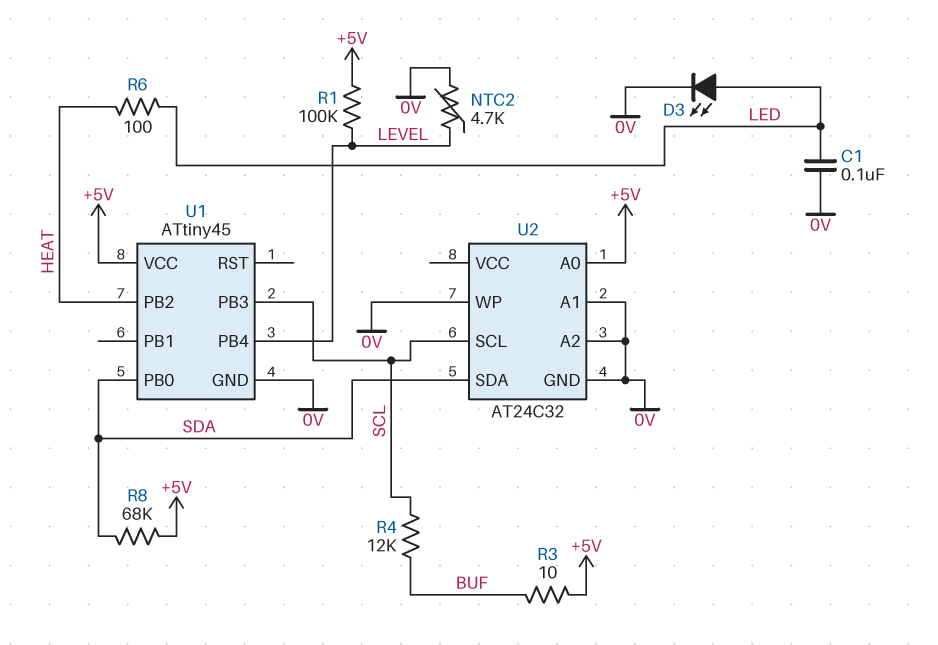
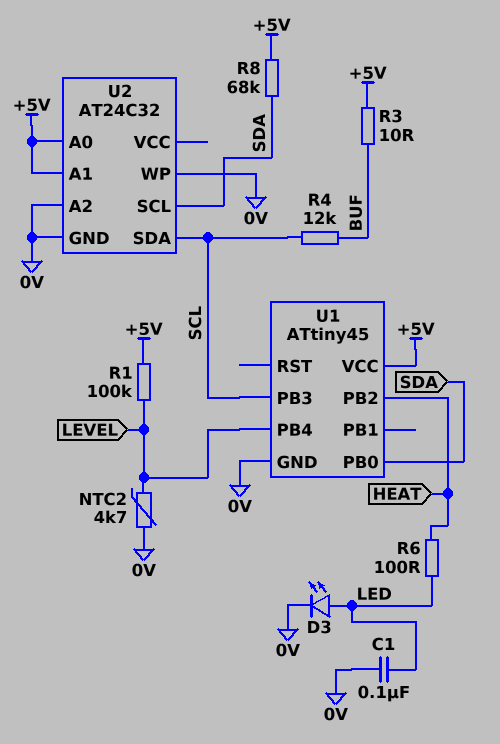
U2 pin A1: 0V -> +5V
U2 pin SCL: SCL -> SDA
U2 pin SDA: SDA -> SCL

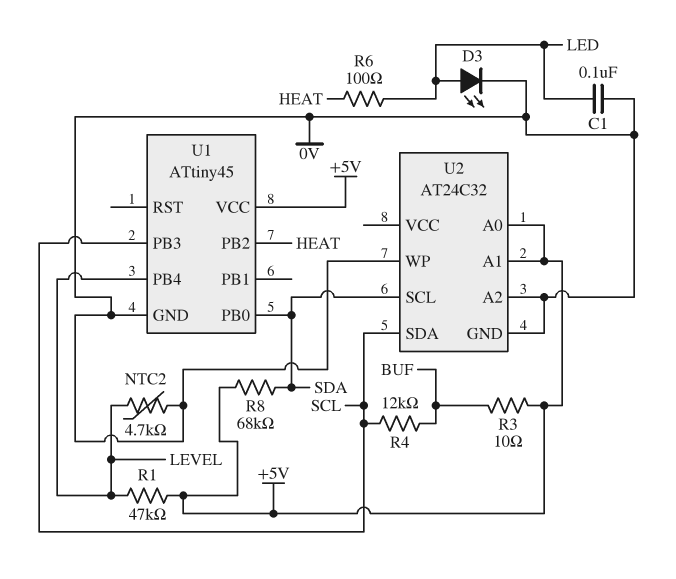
R1: 100k (+5V, LEVEL) -> 47k (+5V, LEVEL)

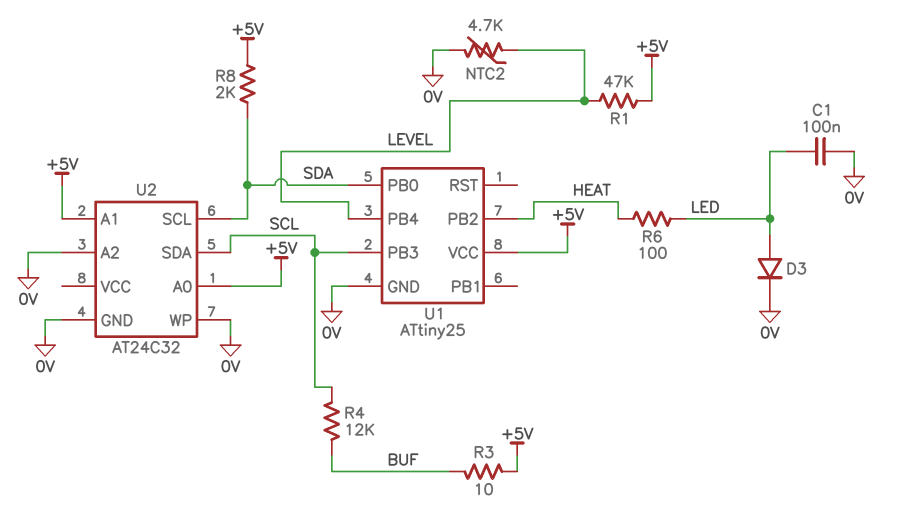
D3: LED (A LED, K 0V) -> diode (A LED, K 0V)
R8: 68k (+5V, SDA) -> 2k (+5V, SDA)
U1: ATtiny45 -> ATtiny25

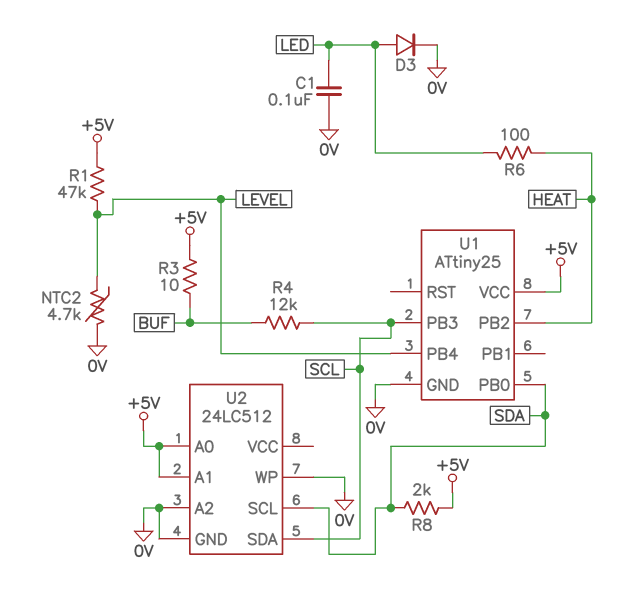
U2: AT24C32 -> 24LC512

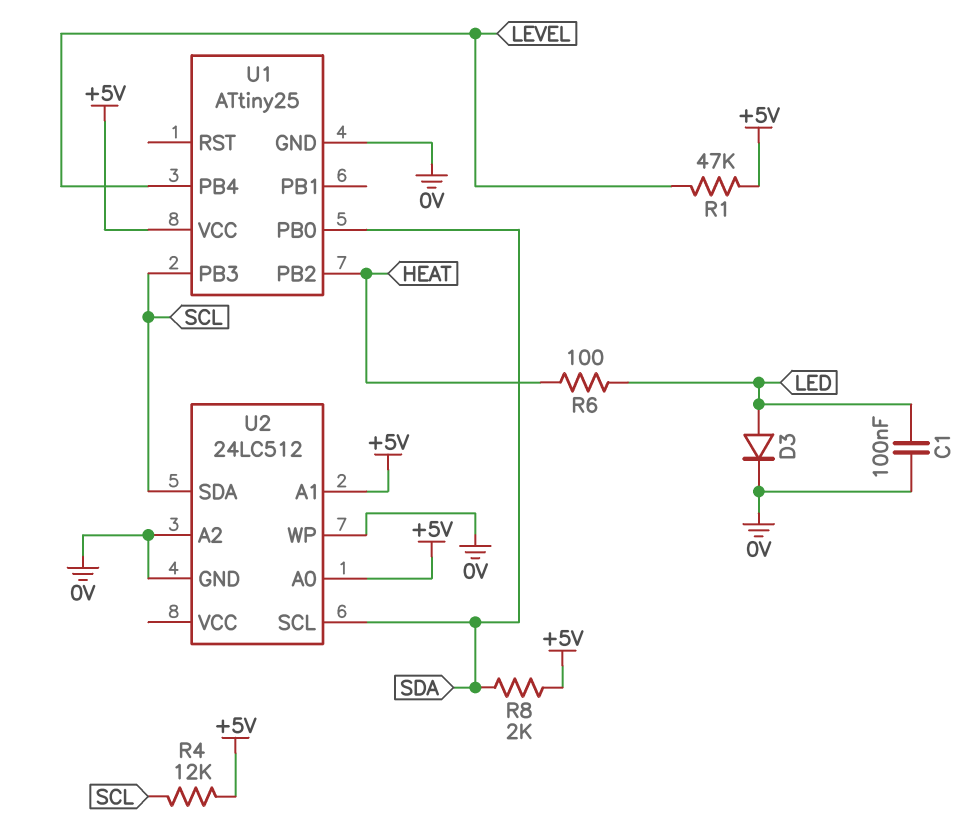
NTC2: 4.7k (0V, LEVEL) -> none
R3: 10 (+5V, BUF) -> none
R4: 12k (BUF, SCL) -> 12k (+5V, SCL)

